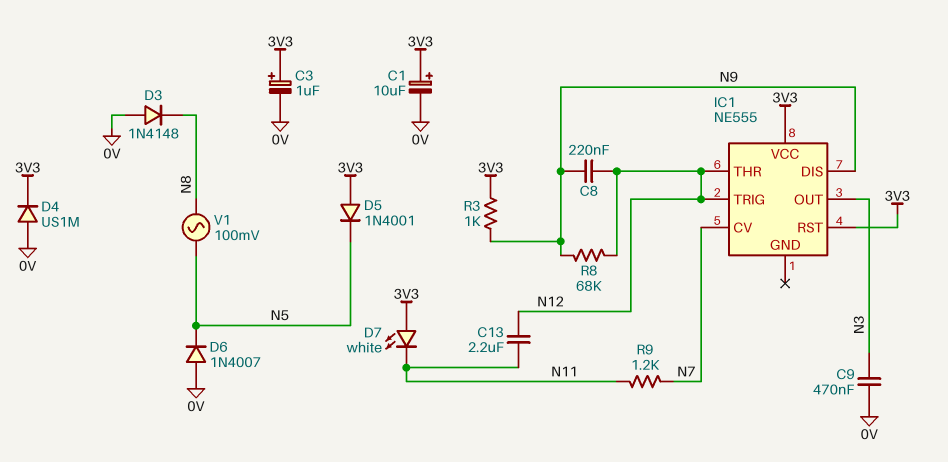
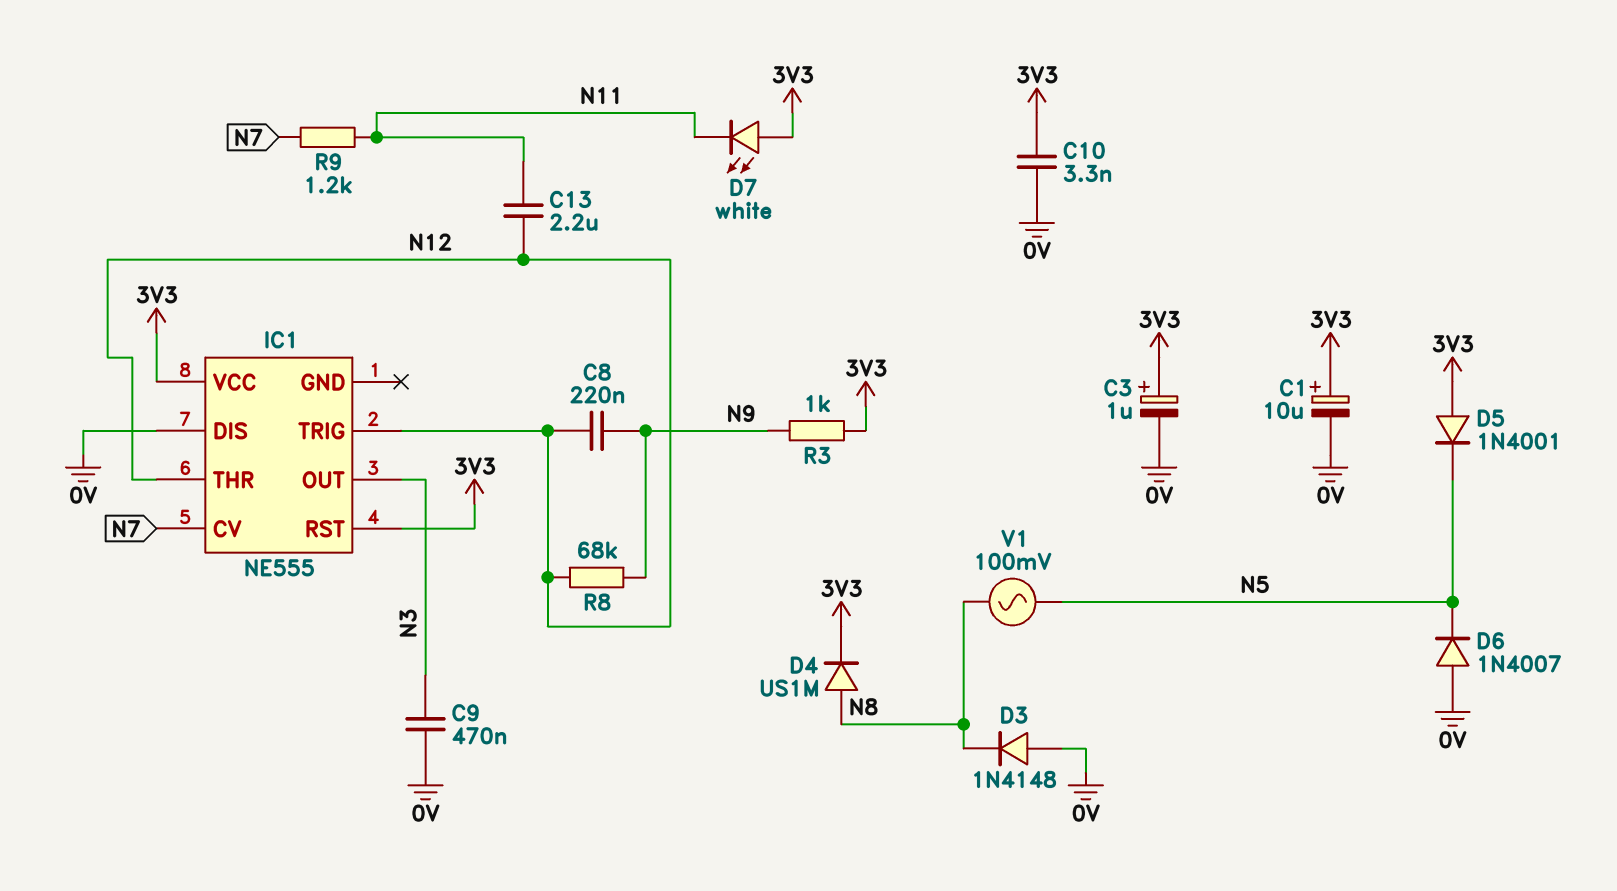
C10: none -> 3.3nF (0V, 3V3)
D4: diode US1M (A 0V, K 3V3) -> diode US1M (A N8, K 3V3)
IC1 pin DIS: N9 -> 0V

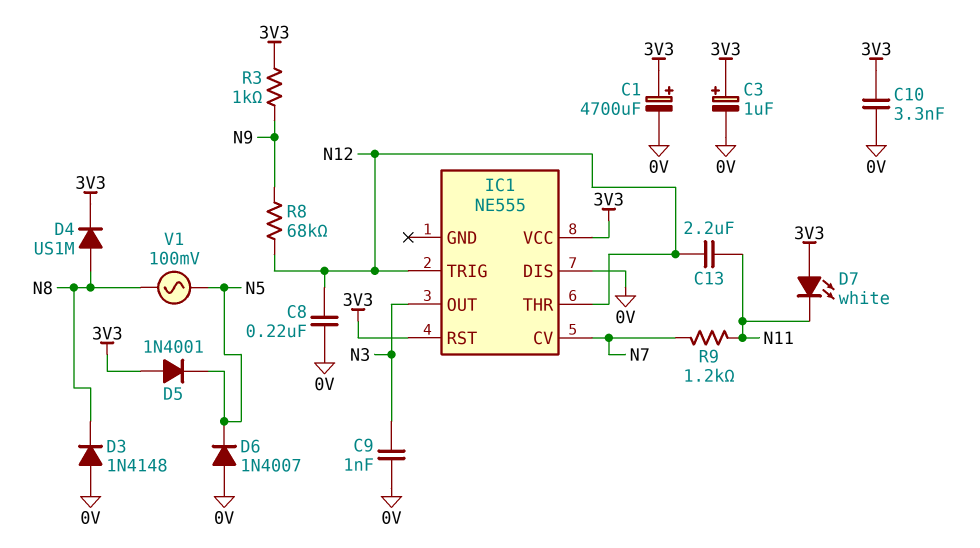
C1: 10uF (plus 3V3, minus 0V) -> 4700uF (plus 3V3, minus 0V)
C8: 220nF (N9, N12) -> 220nF (0V, N12)
C9: 470nF (0V, N3) -> 1nF (0V, N3)

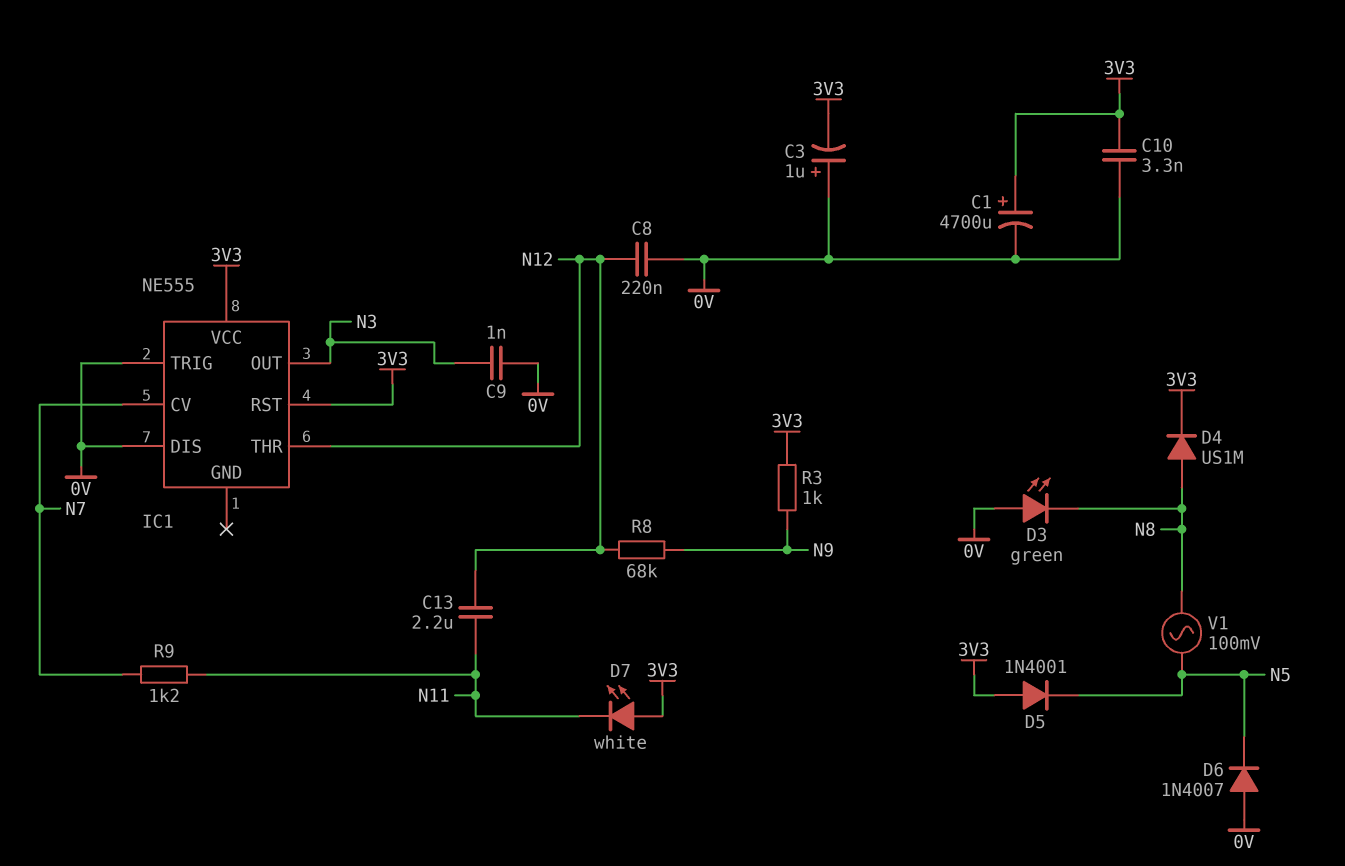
C3: 1uF (plus 3V3, minus 0V) -> 1uF (plus 0V, minus 3V3)
D3: diode 1N4148 (A 0V, K N8) -> LED green (A 0V, K N8)
IC1 pin TRIG: N12 -> 0V

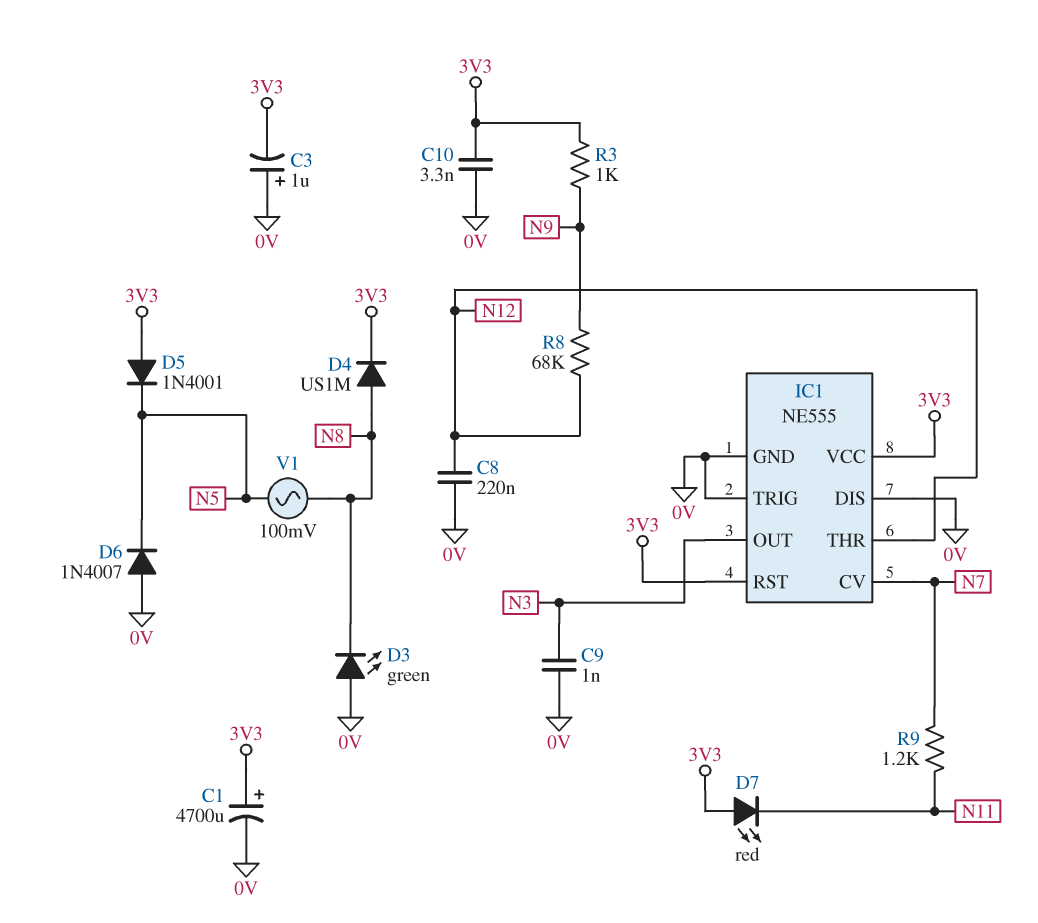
C13: 2.2uF (N11, N12) -> none
D7: LED white (A 3V3, K N11) -> LED red (A 3V3, K N11)
IC1 pin GND: none -> 0V

